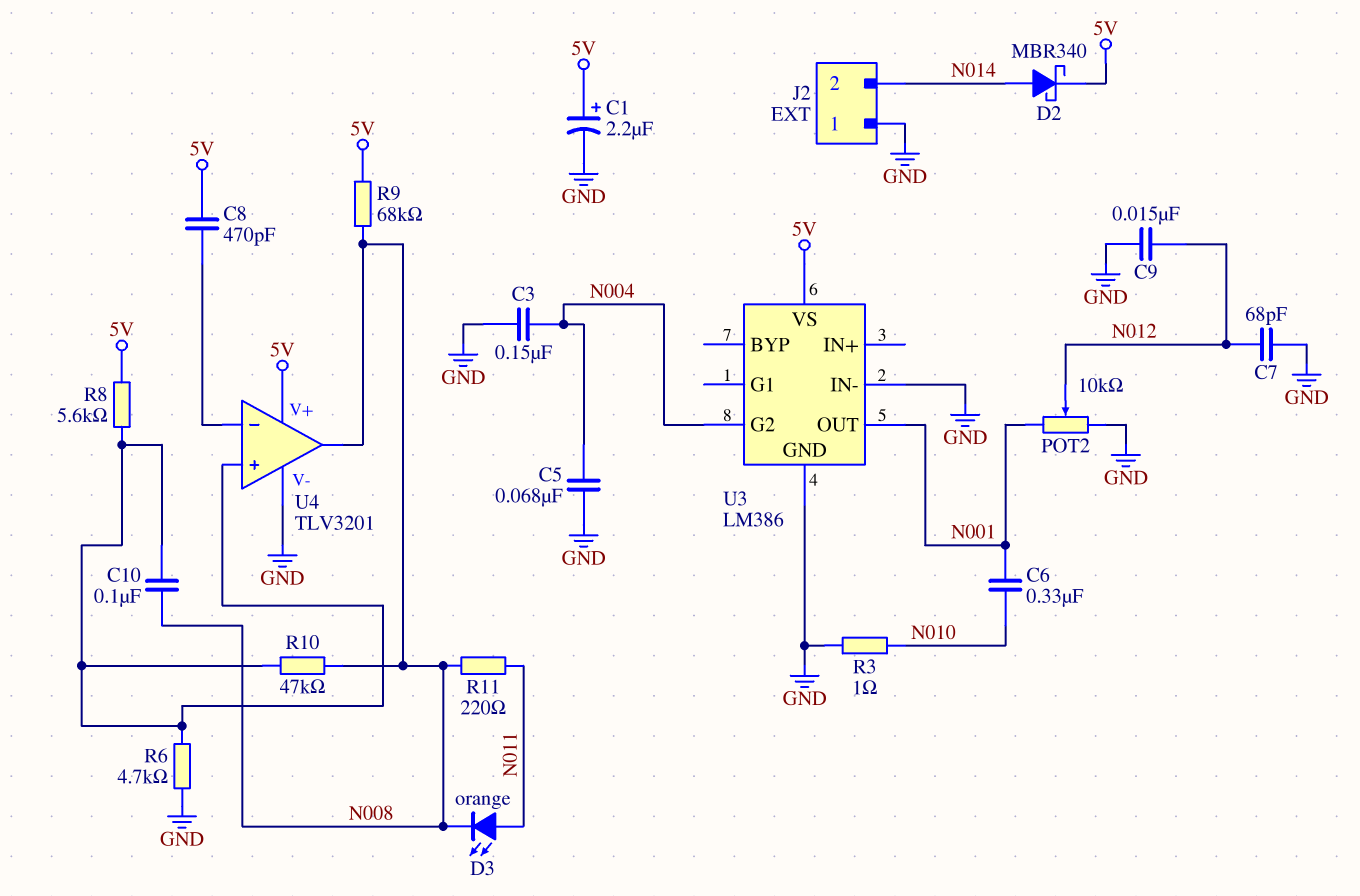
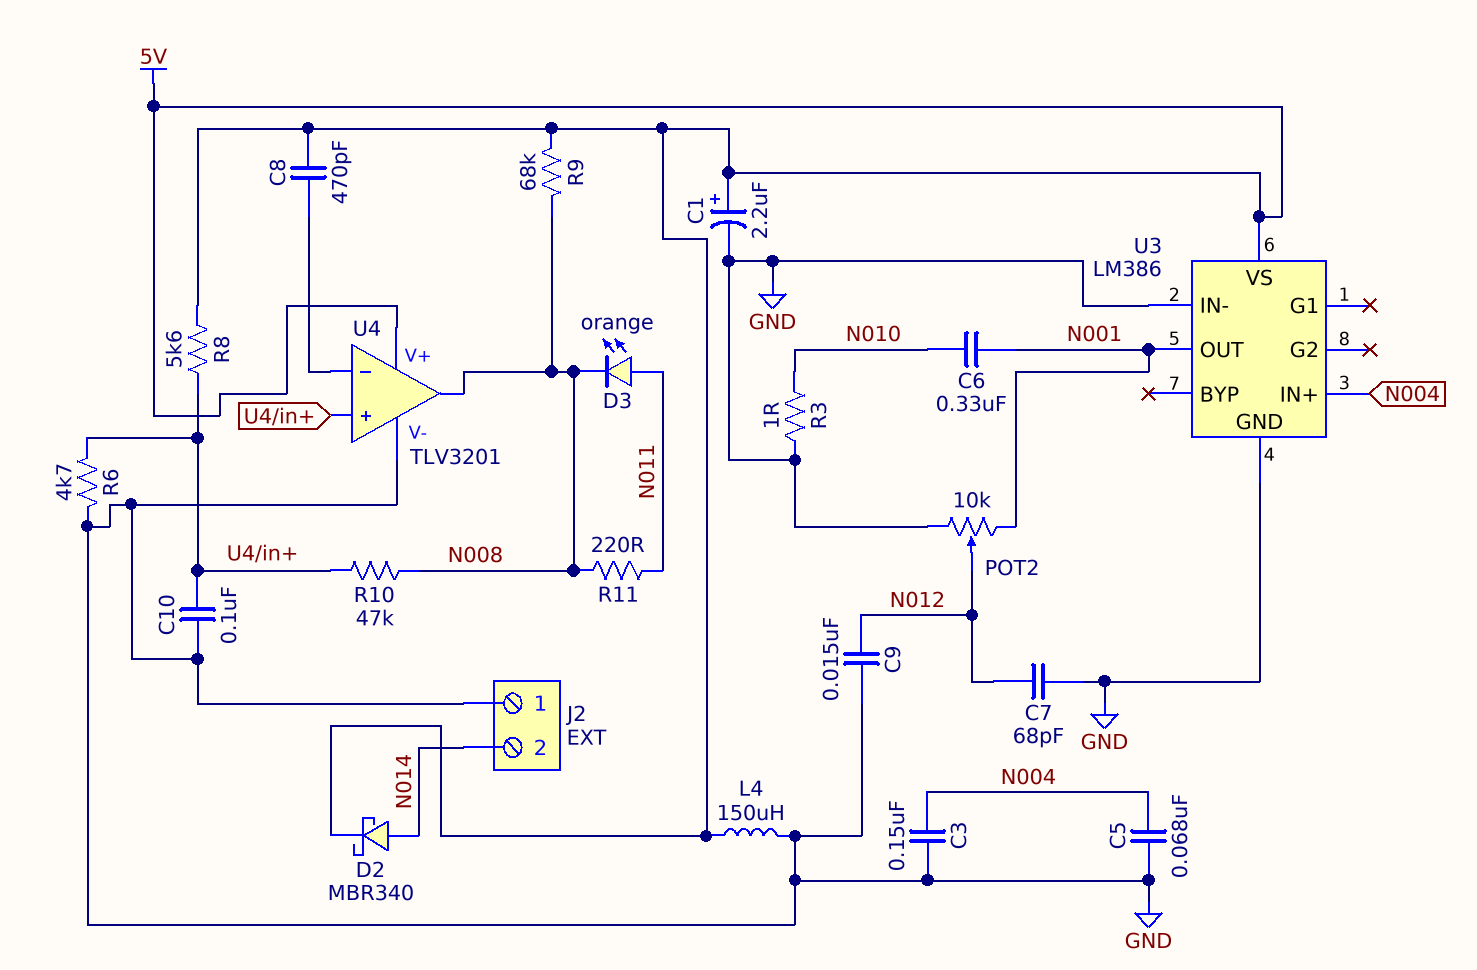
C10: 100nF (N008, U4/in+) -> 100nF (GND, U4/in+)
L4: none -> 150uH (5V, GND)
U3 pin G2: N004 -> none
U3 pin IN+: none -> N004

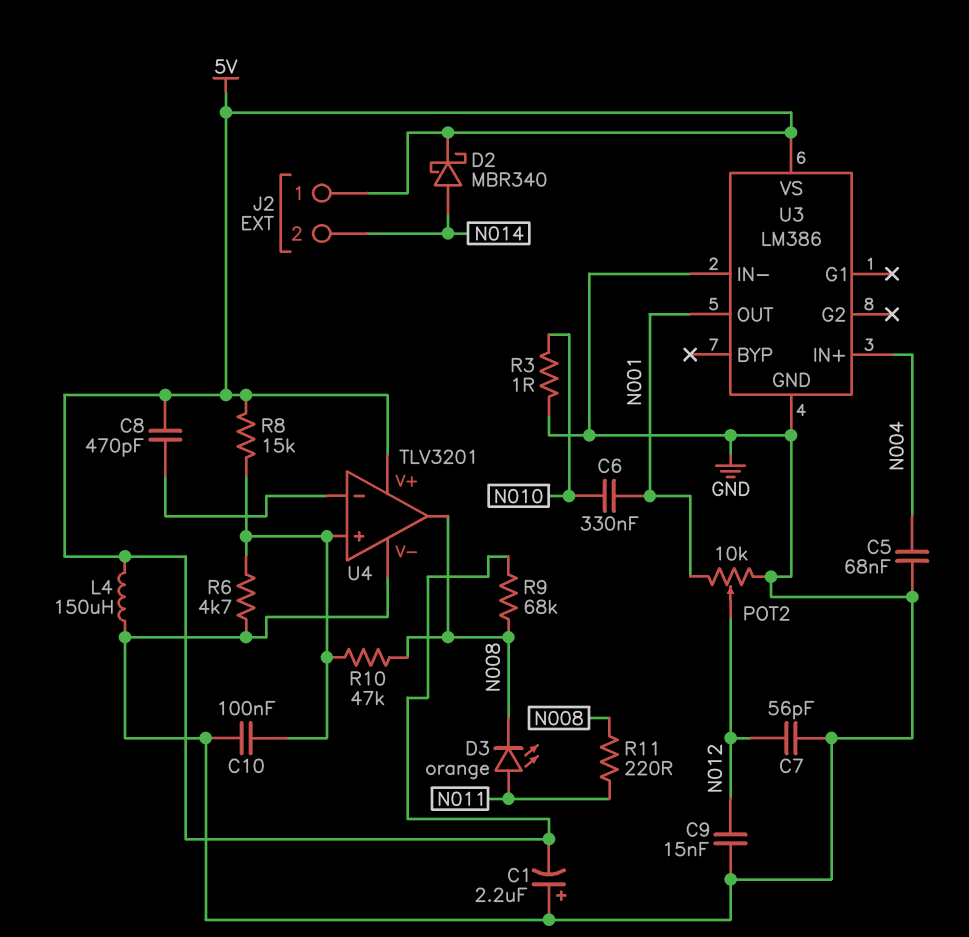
C1: 2.2uF (plus 5V, minus GND) -> 2.2uF (plus GND, minus 5V)
C3: 150nF (GND, N004) -> none
C7: 68pF (GND, N012) -> 56pF (GND, N012)
J2 pin 1: GND -> 5V
R8: 5.6k (5V, U4/in+) -> 15k (5V, U4/in+)

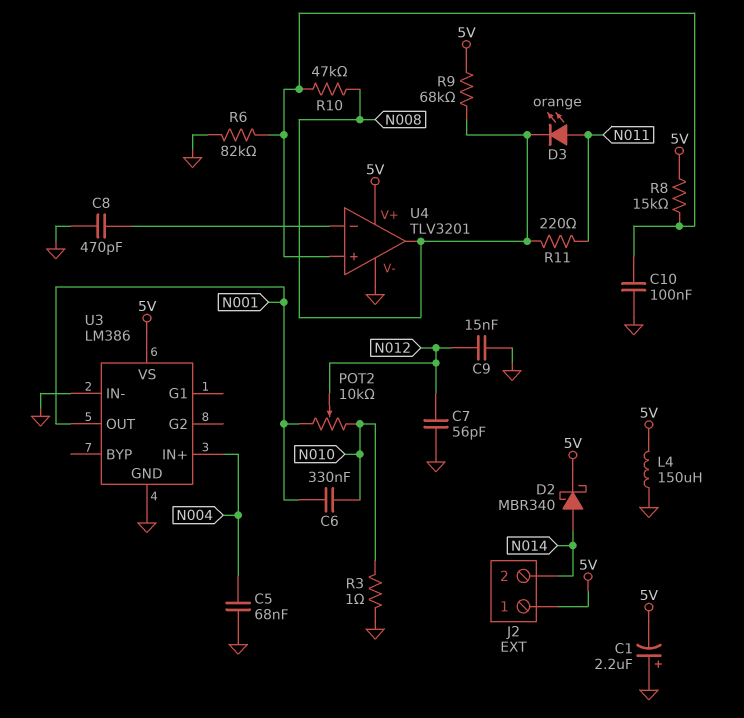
C8: 470pF (5V, U4/in-) -> 470pF (GND, U4/in-)
POT2: 10k (GND, N001, wiper N012) -> 10k (N001, N010, wiper N012)
R6: 4.7k (GND, U4/in+) -> 82k (GND, U4/in+)

